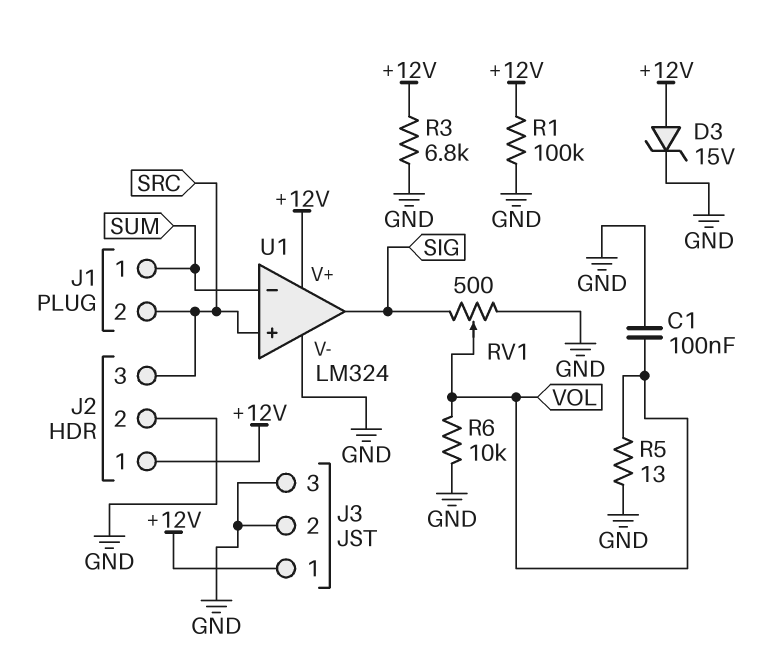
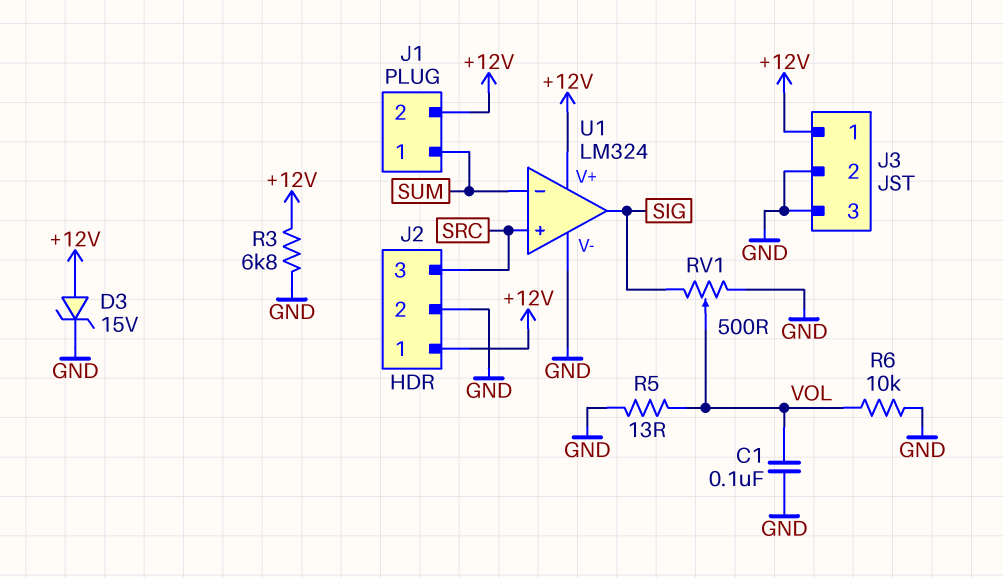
J1 pin 2: SRC -> +12V
R1: 100k (+12V, GND) -> none

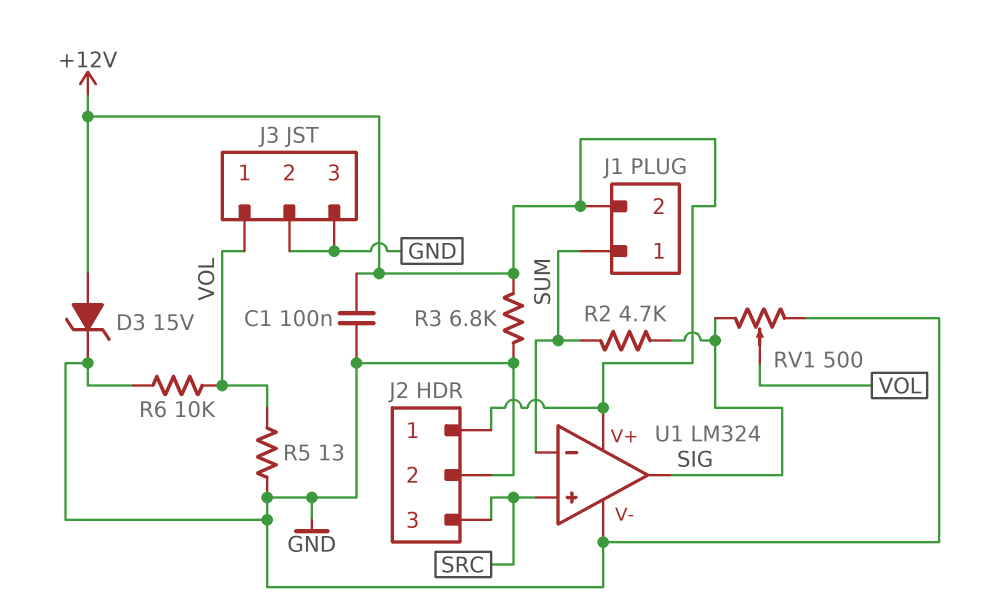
C1: 100nF (GND, VOL) -> 100nF (+12V, GND)
J3 pin 1: +12V -> VOL
R2: none -> 4.7k (SIG, SUM)

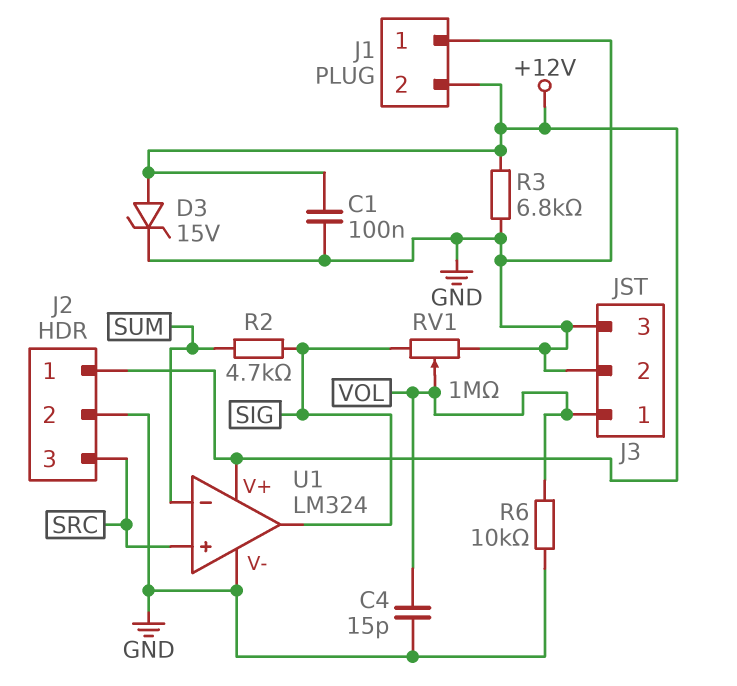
C4: none -> 15pF (GND, VOL)
J1 pin 1: SUM -> GND
R5: 13 (GND, VOL) -> none
RV1: 500 (GND, SIG, wiper VOL) -> 1M (GND, SIG, wiper VOL)

